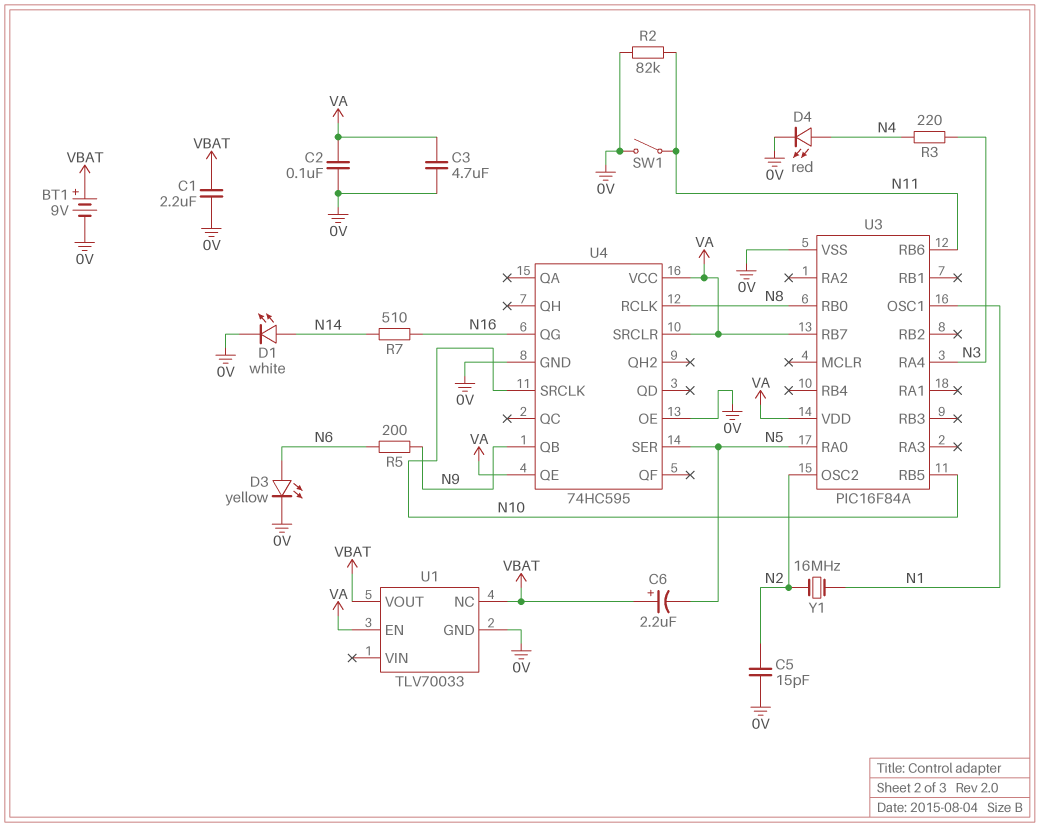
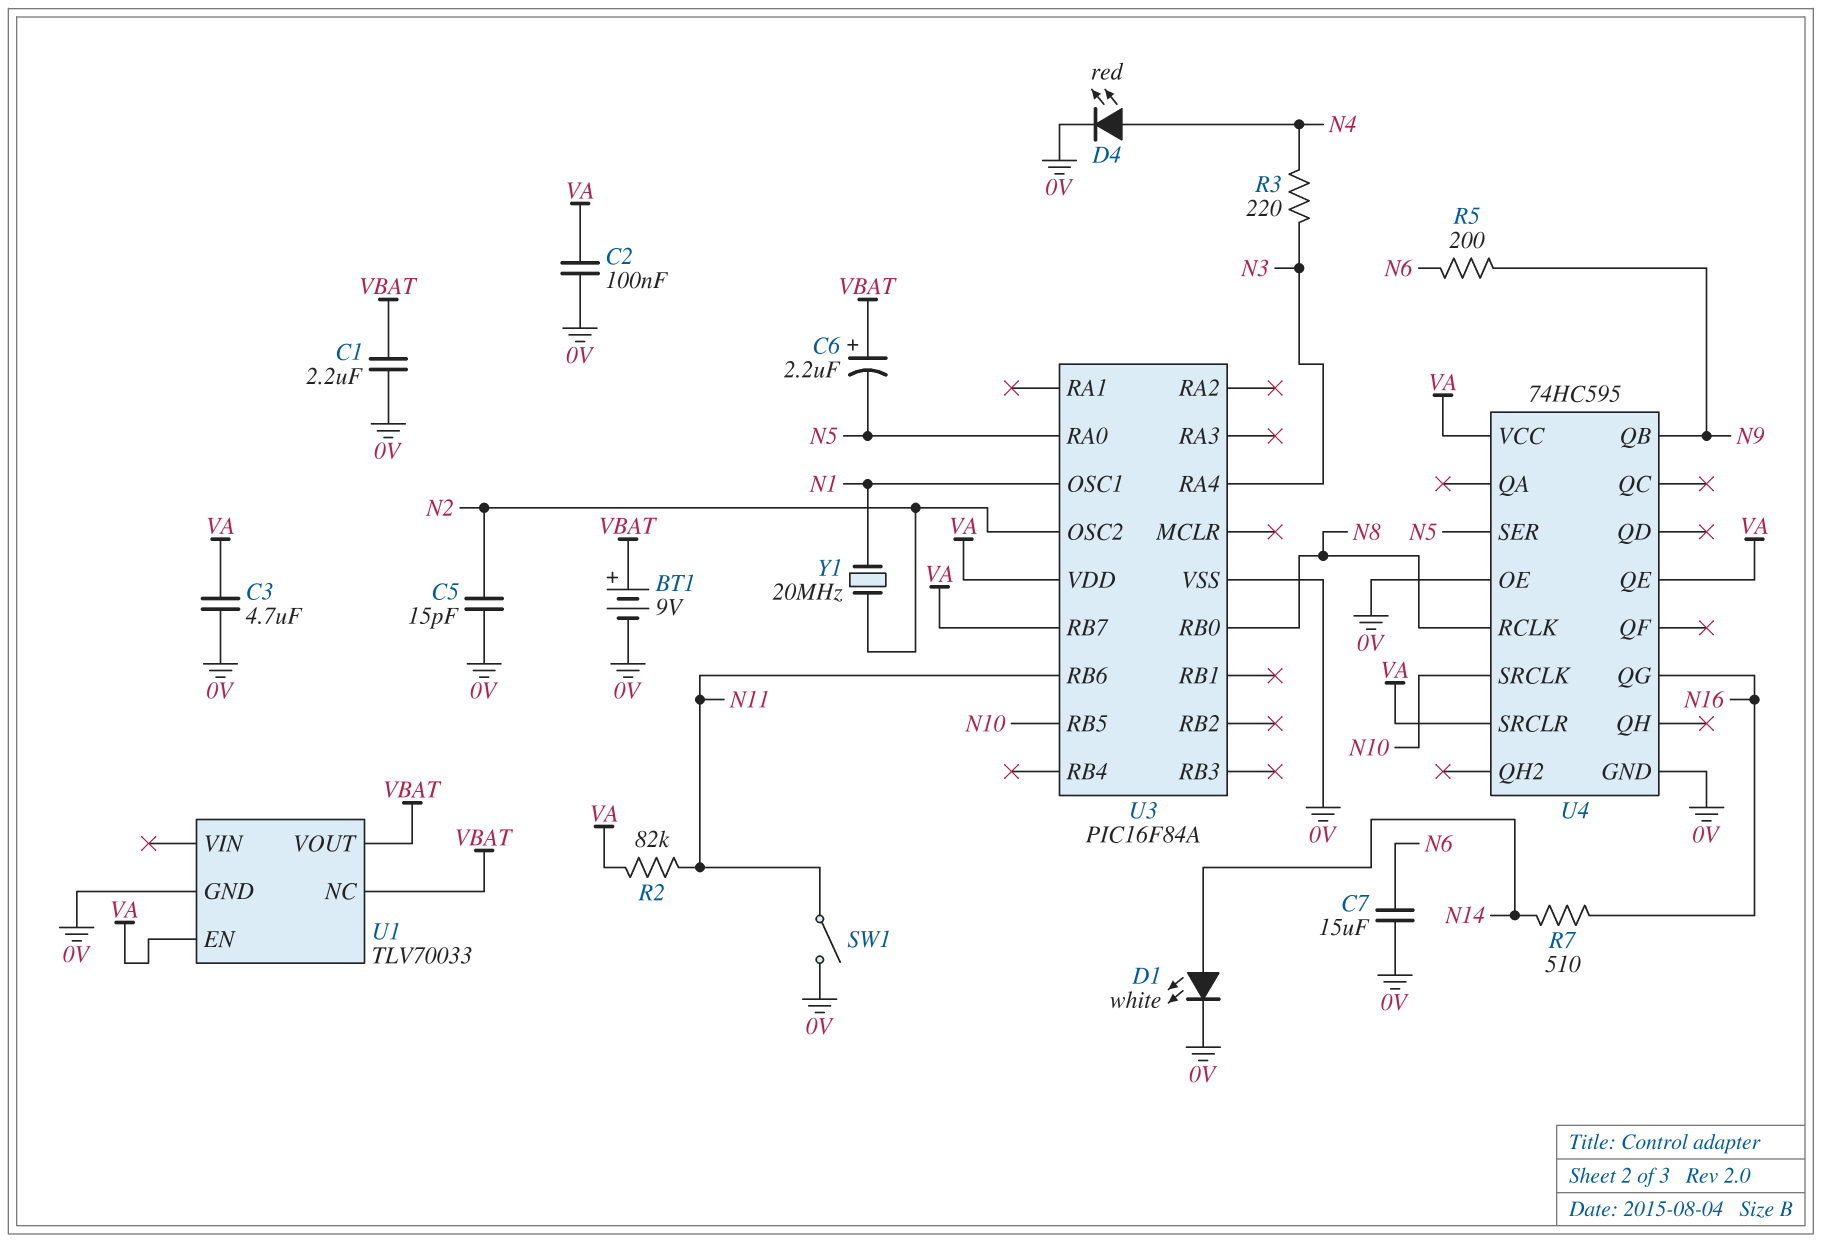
C7: none -> 15uF (0V, N6)
D3: LED yellow (A N6, K 0V) -> none
R2: 82k (0V, N11) -> 82k (N11, VA)
Y1: 16MHz (N1, N2) -> 20MHz (N1, N2)

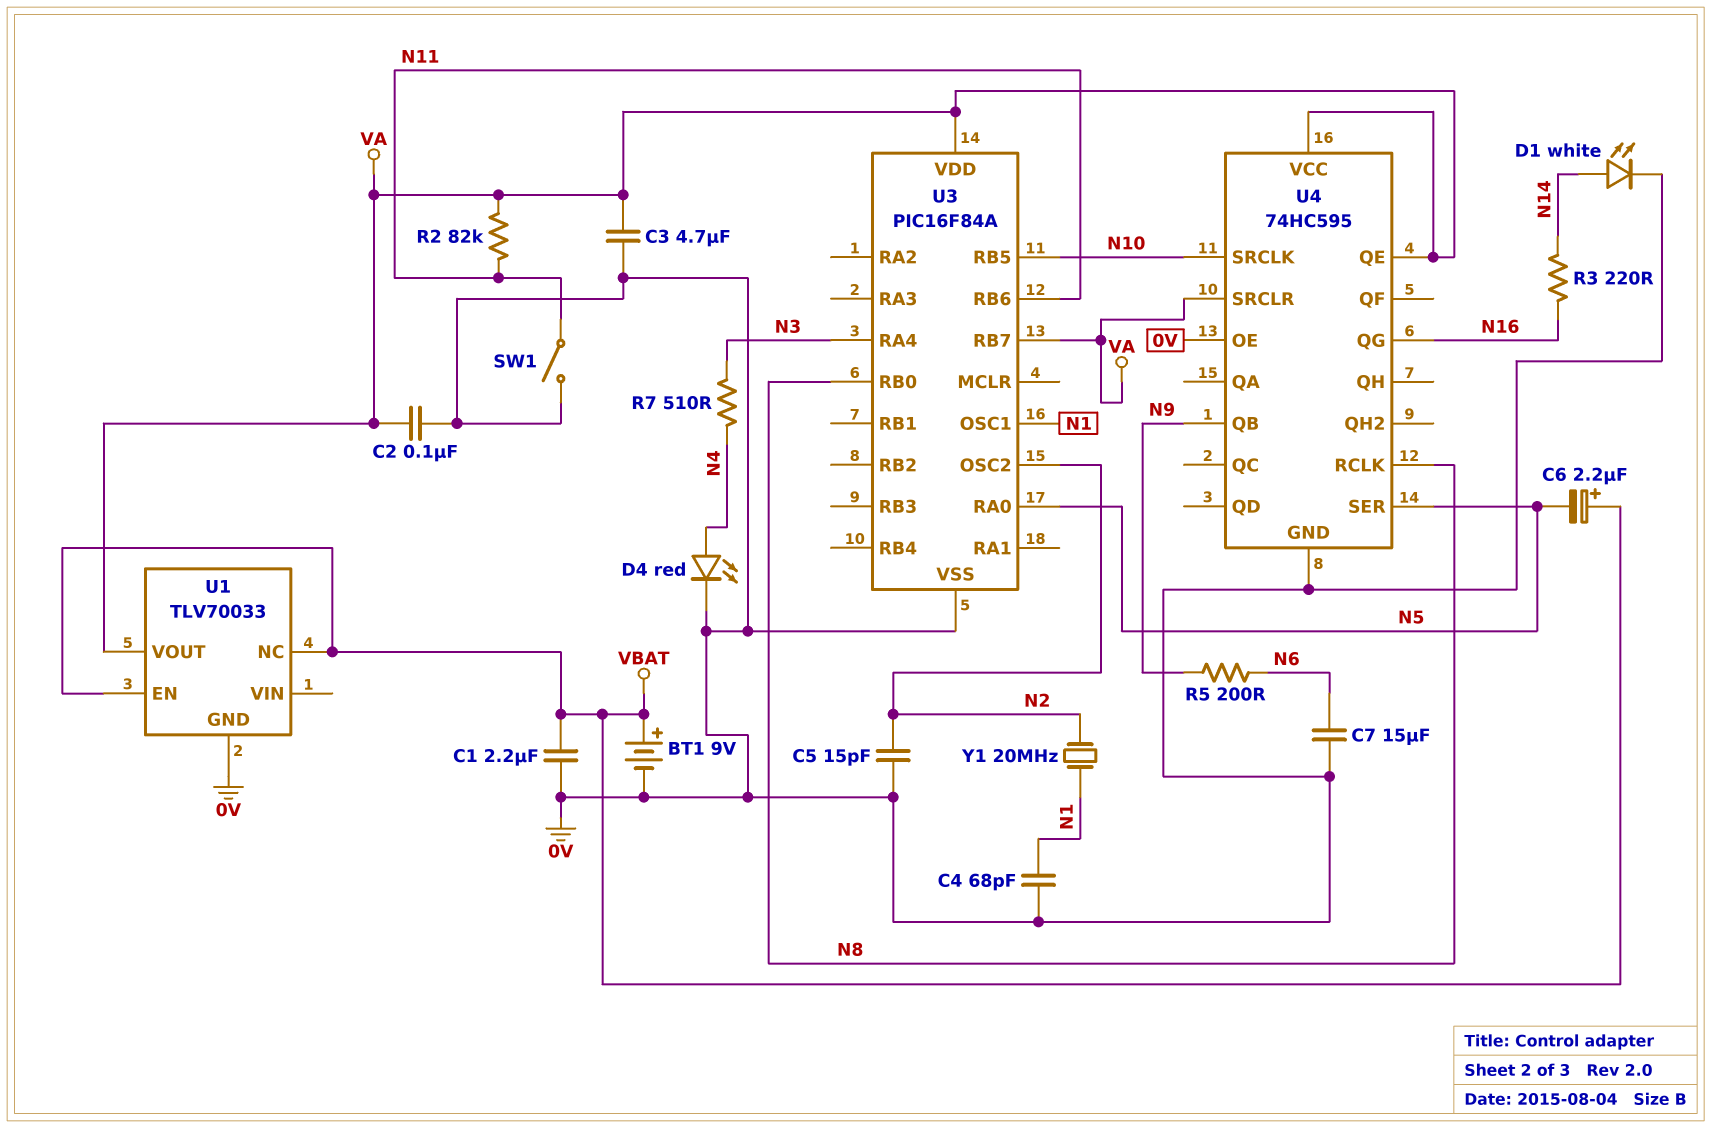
C4: none -> 68pF (0V, N1)
R3: 220 (N3, N4) -> 220 (N14, N16)
R7: 510 (N14, N16) -> 510 (N3, N4)
U1 pin EN: VA -> VBAT
U1 pin VOUT: VBAT -> VA

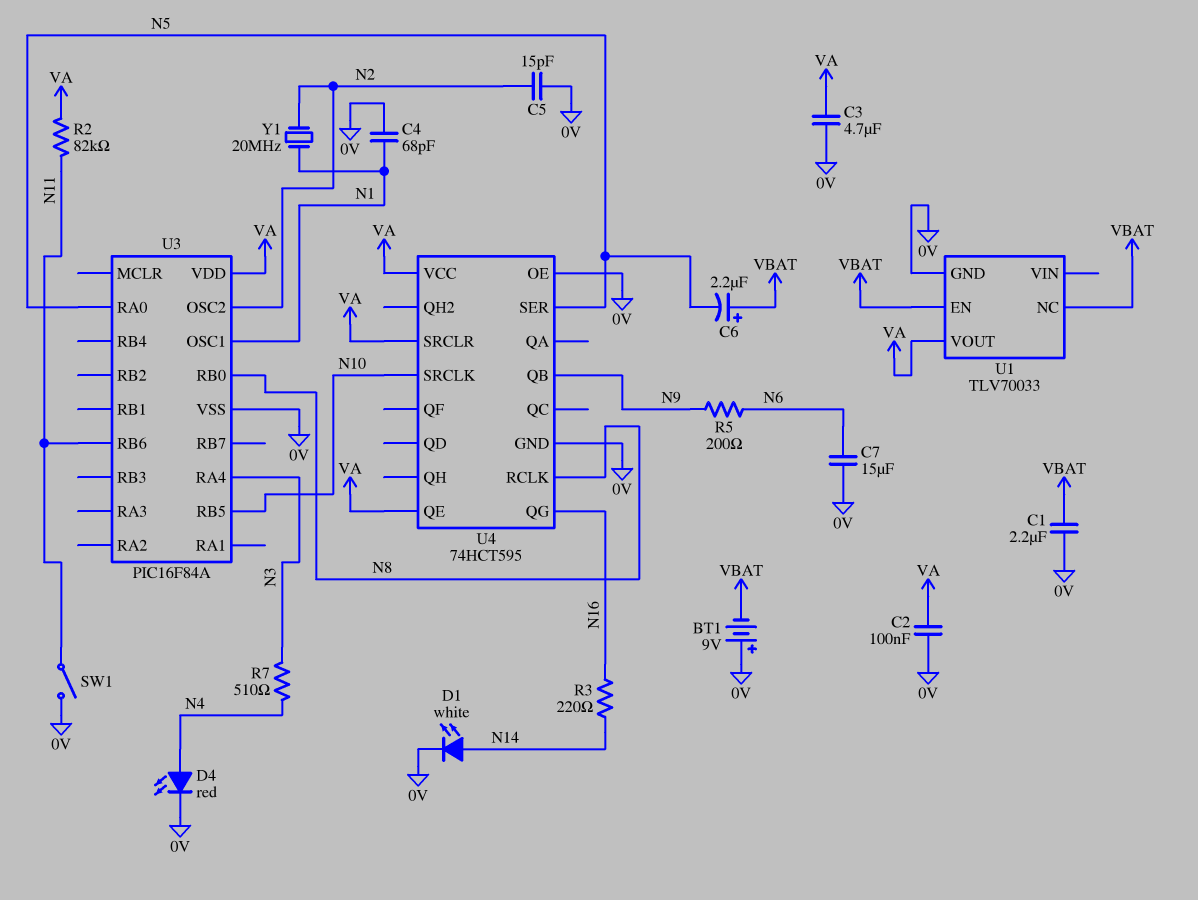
BT1: 9V (plus VBAT, minus 0V) -> 9V (plus 0V, minus VBAT)
U3 pin RB7: VA -> none
U4: 74HC595 -> 74HCT595

